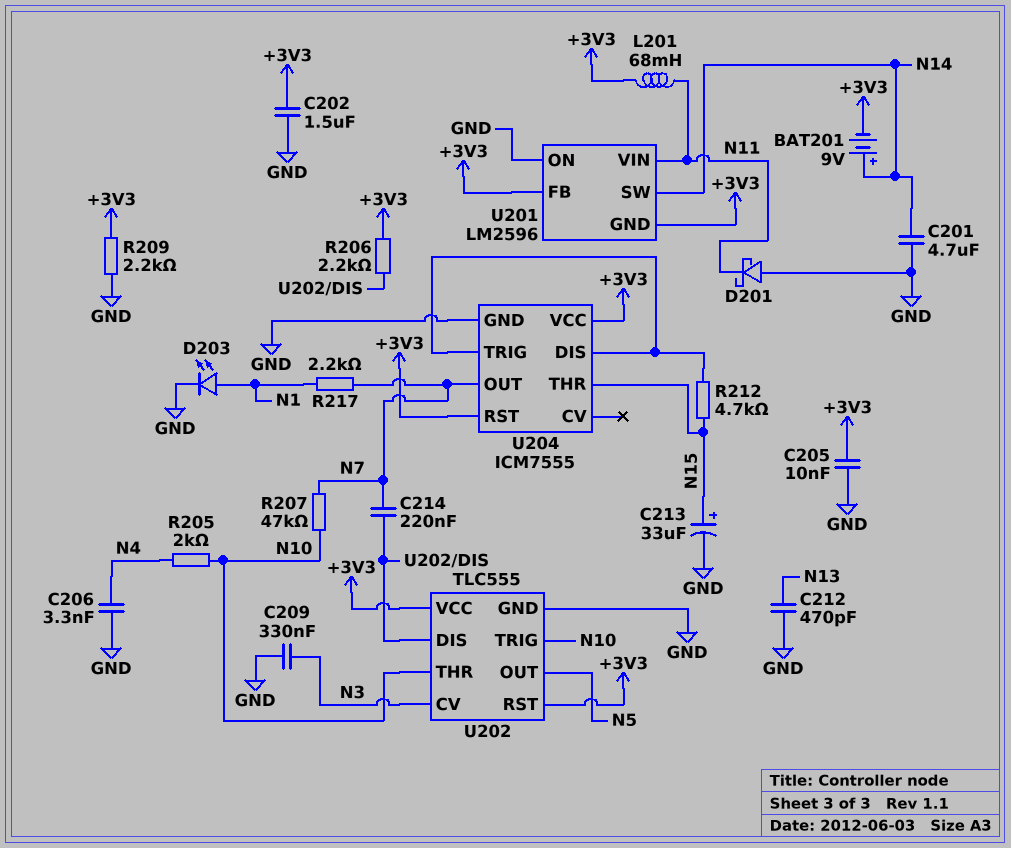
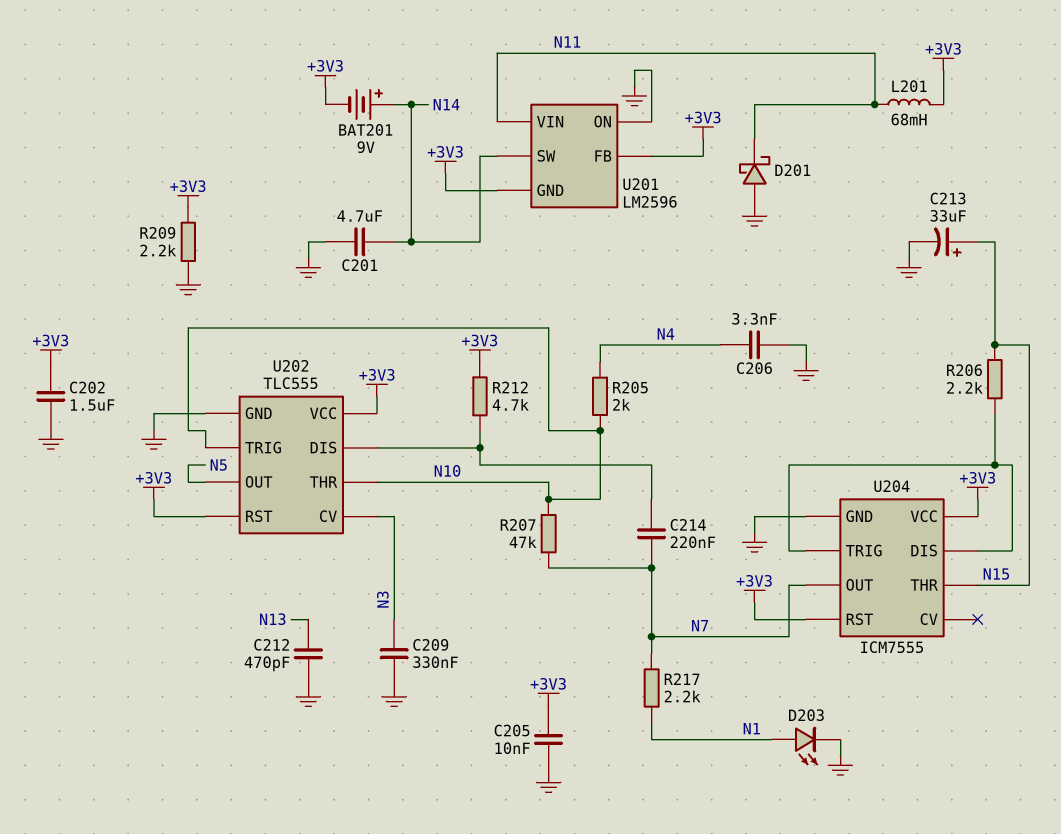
R206: 2.2k (+3V3, U202/DIS) -> 2.2k (N15, U204/DIS)
R212: 4.7k (N15, U204/DIS) -> 4.7k (+3V3, U202/DIS)

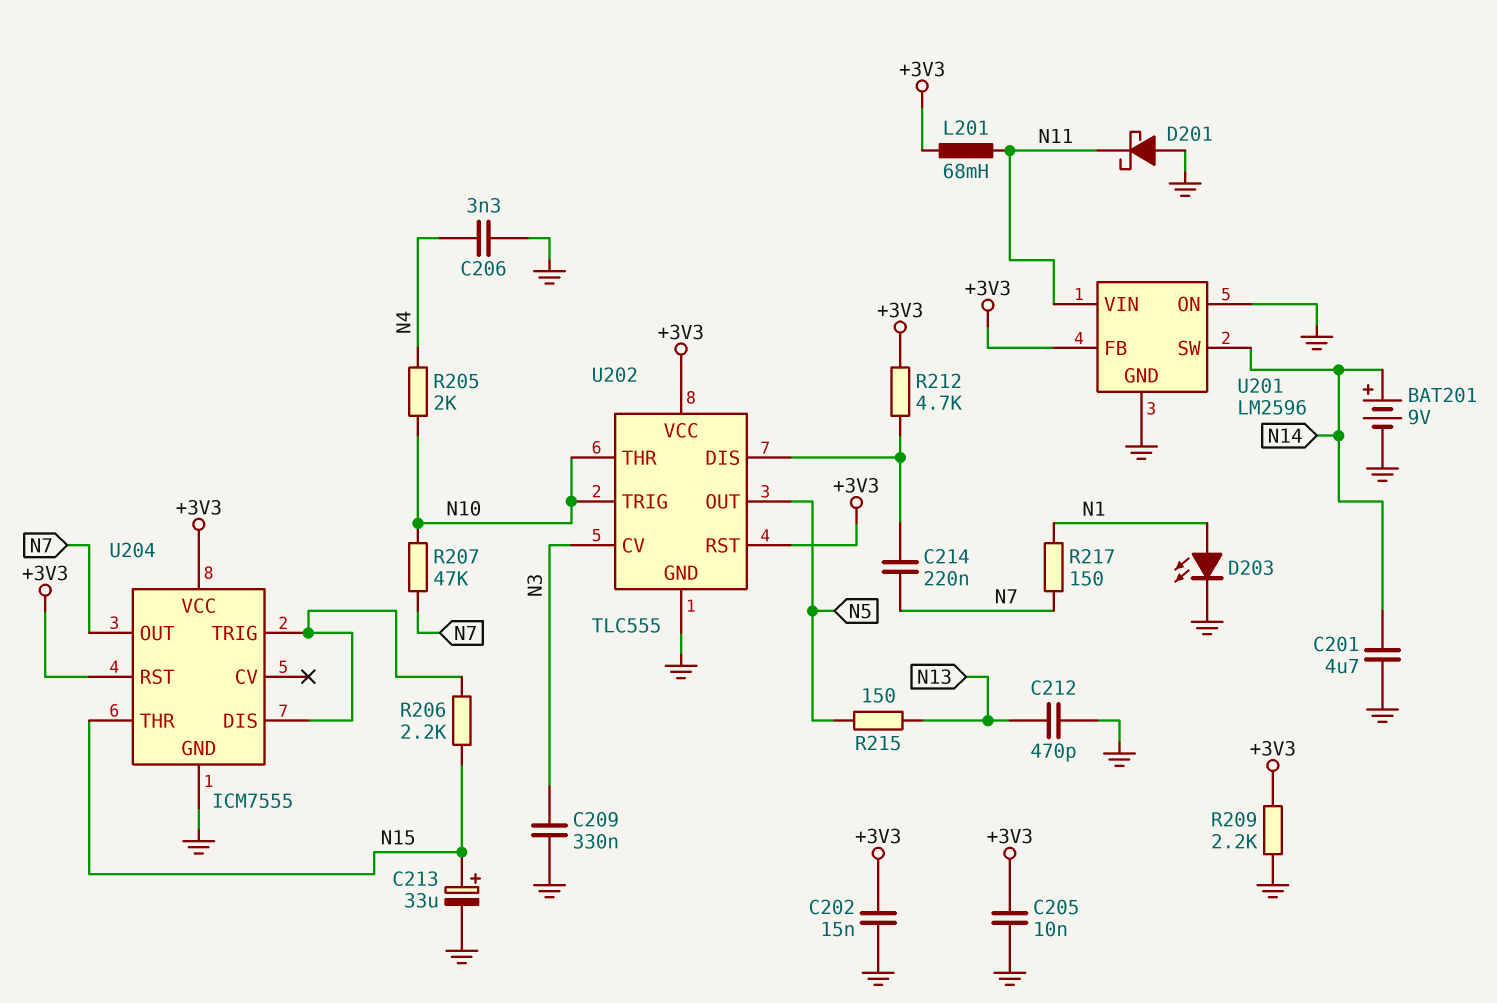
BAT201: 9V (plus N14, minus +3V3) -> 9V (plus N14, minus GND)
C202: 1.5uF (+3V3, GND) -> 15nF (+3V3, GND)
R215: none -> 150 (N5, N13)
R217: 2.2k (N1, N7) -> 150 (N1, N7)
U201 pin GND: +3V3 -> GND

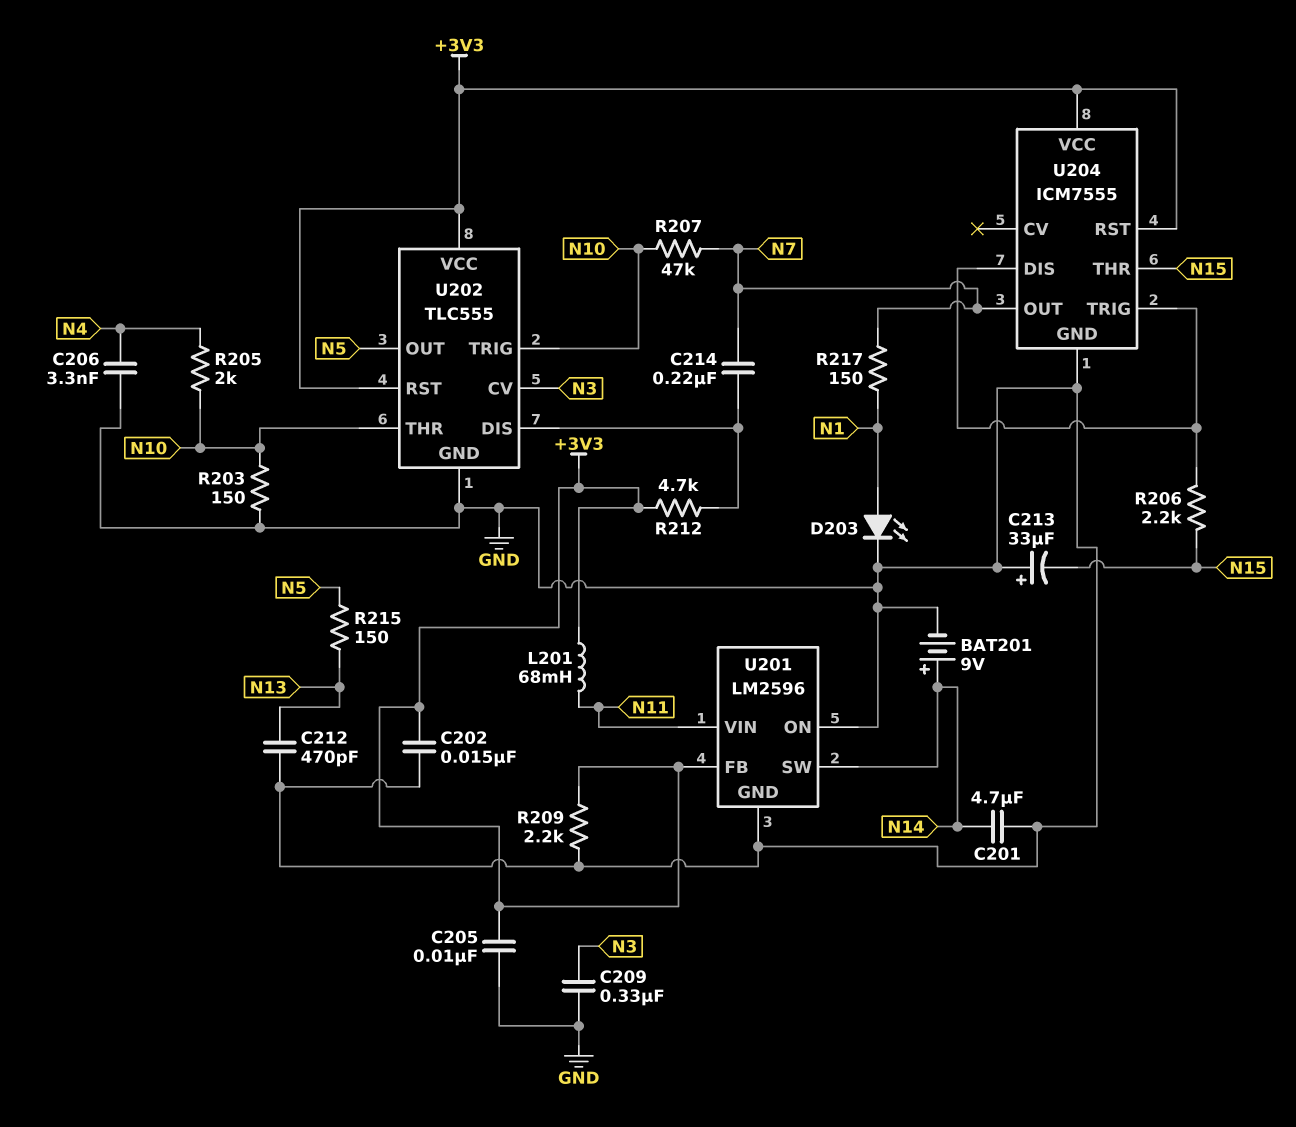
C213: 33uF (plus N15, minus GND) -> 33uF (plus GND, minus N15)
D201: schottky (A GND, K N11) -> none
R203: none -> 150 (GND, N10)

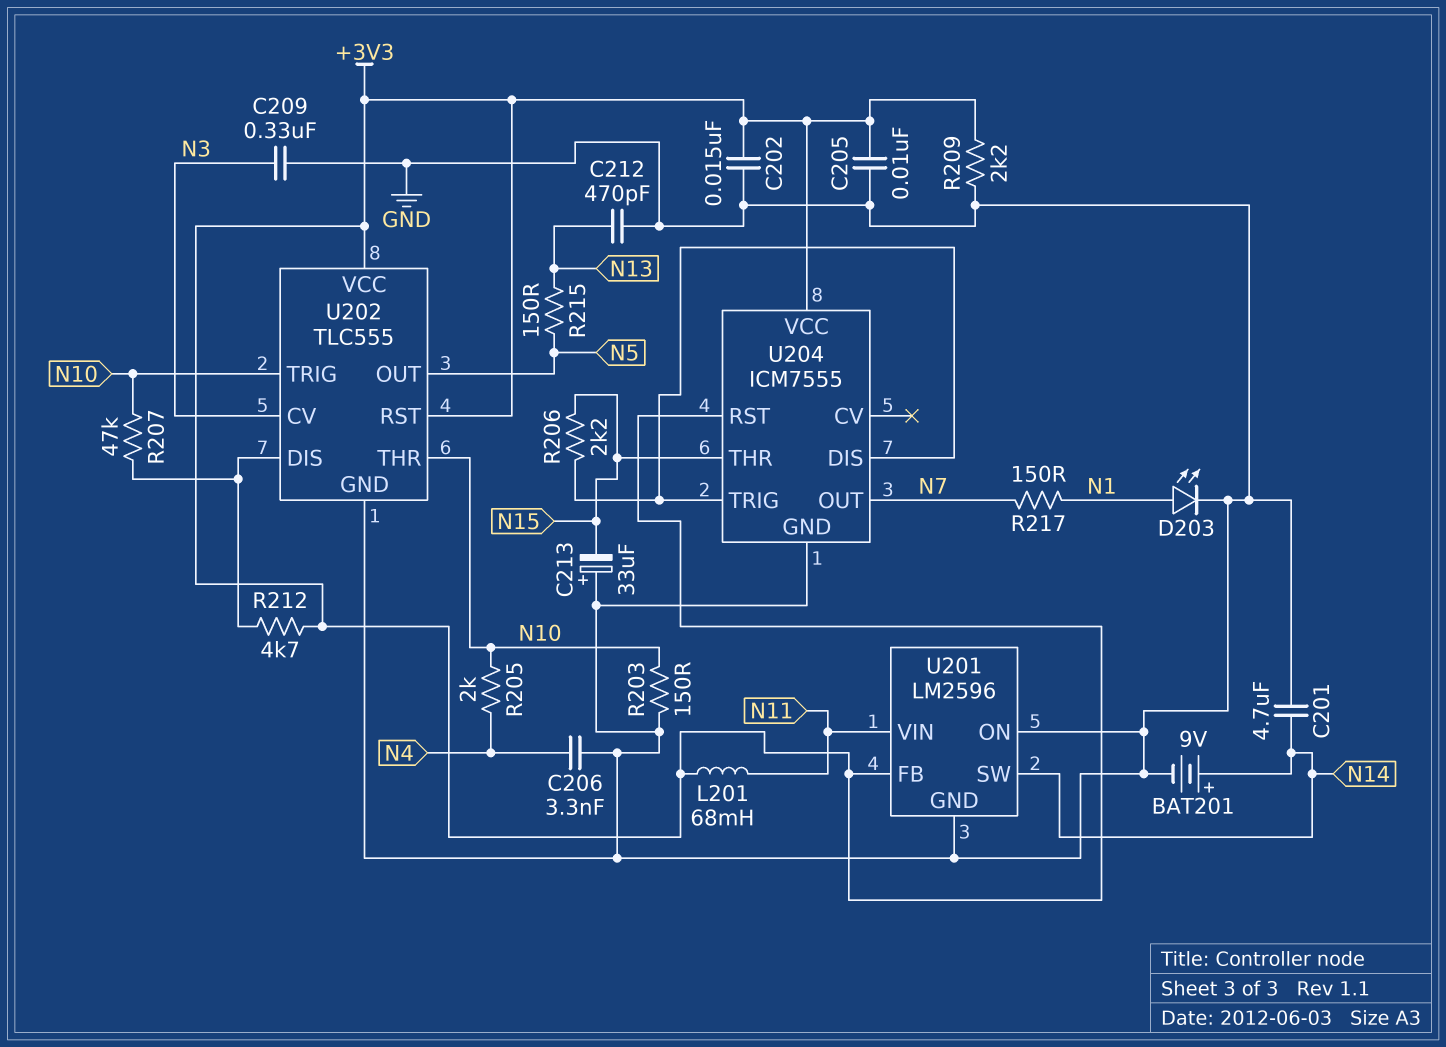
C214: 220nF (N7, U202/DIS) -> none
R207: 47k (N7, N10) -> 47k (N10, U202/DIS)

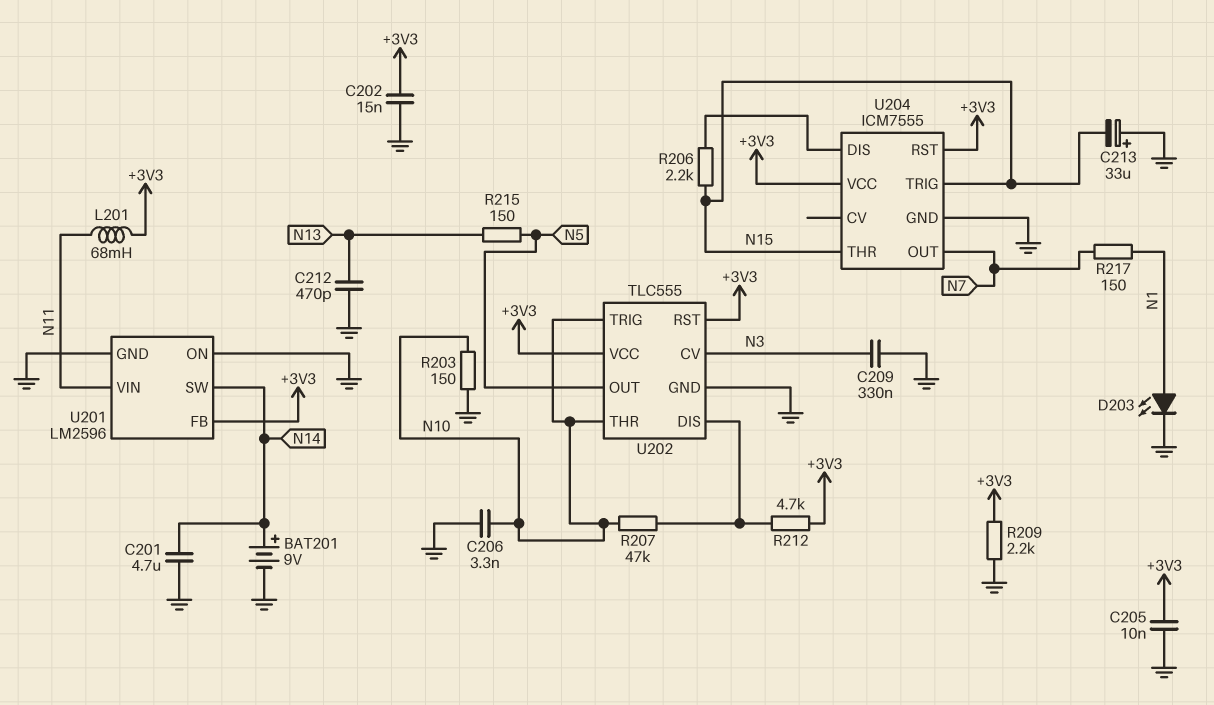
C206: 3.3nF (GND, N4) -> 3.3nF (GND, N10)
R205: 2k (N4, N10) -> none
U204 pin TRIG: U204/DIS -> N15

